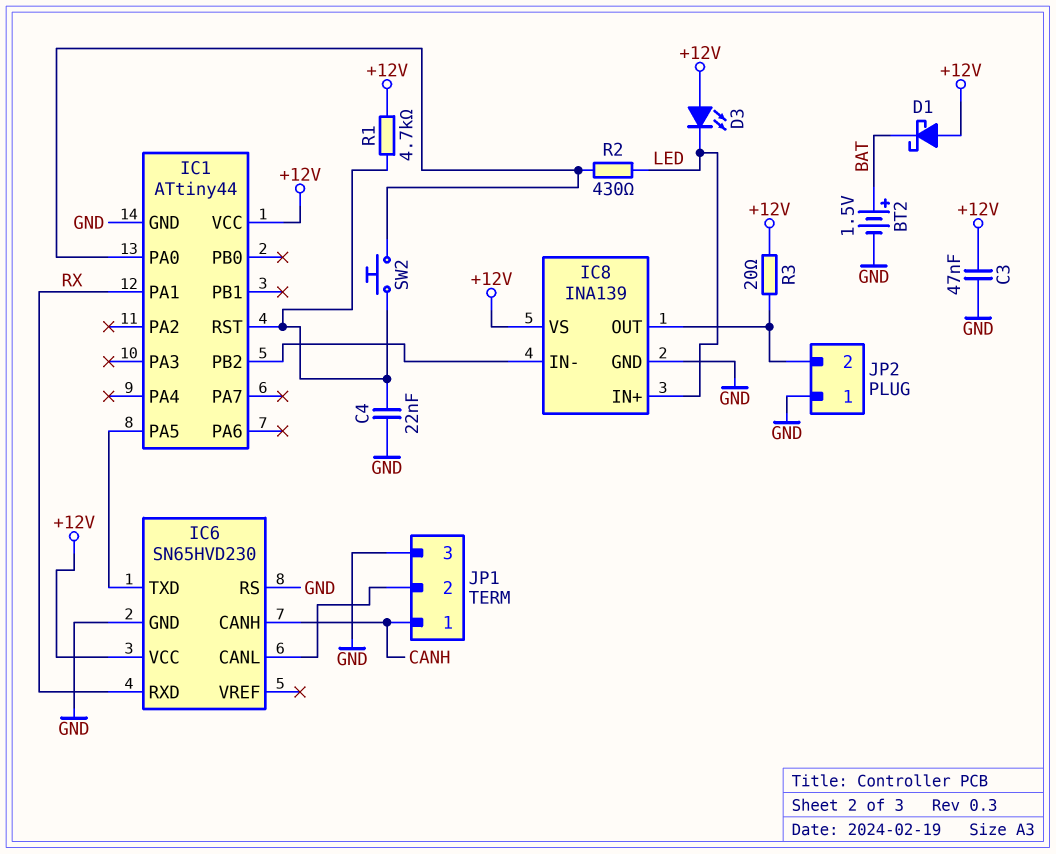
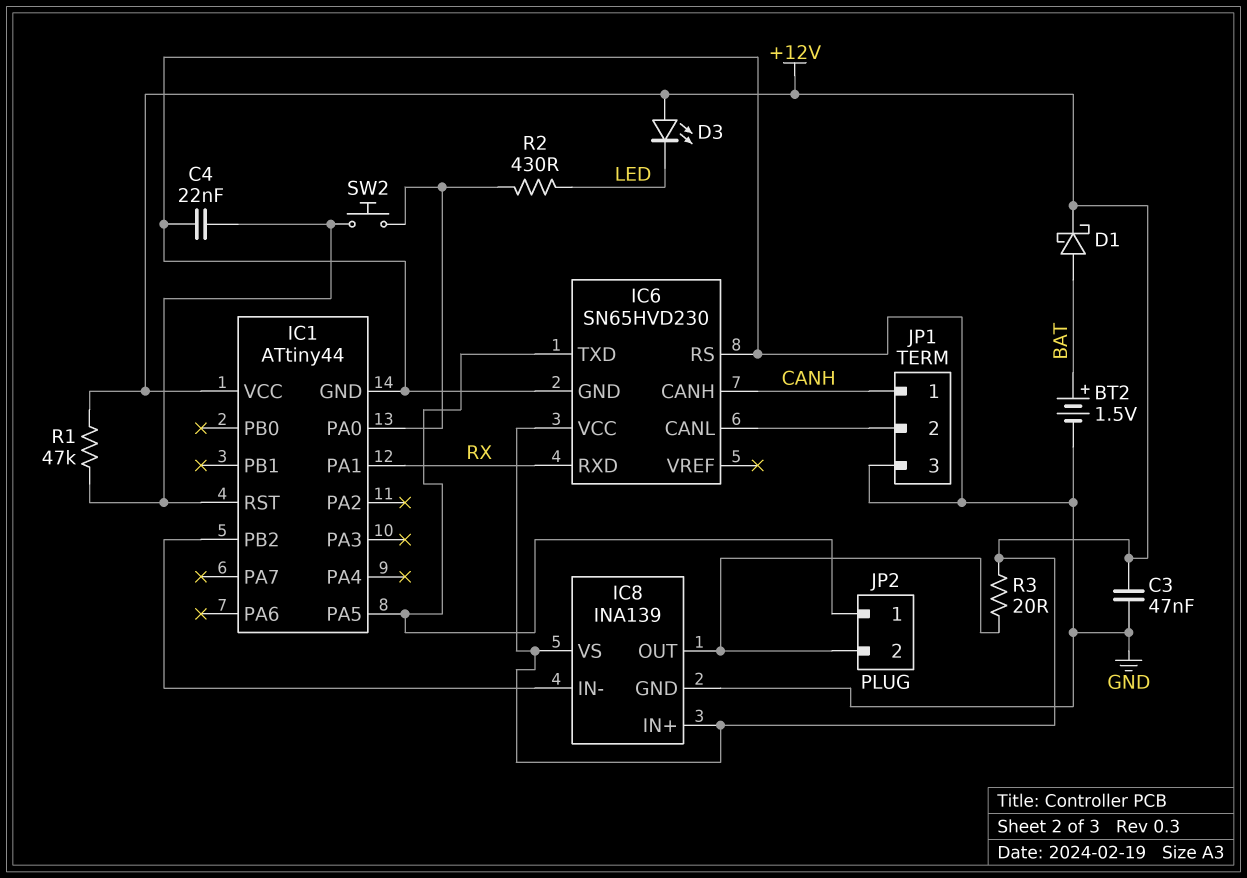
D1: schottky (A +12V, K BAT) -> schottky (A BAT, K +12V)
IC8 pin IN+: LED -> +12V
JP2 pin 1: GND -> IC1/PA5
R1: 4.7k (+12V, IC1/RST) -> 47k (+12V, IC1/RST)

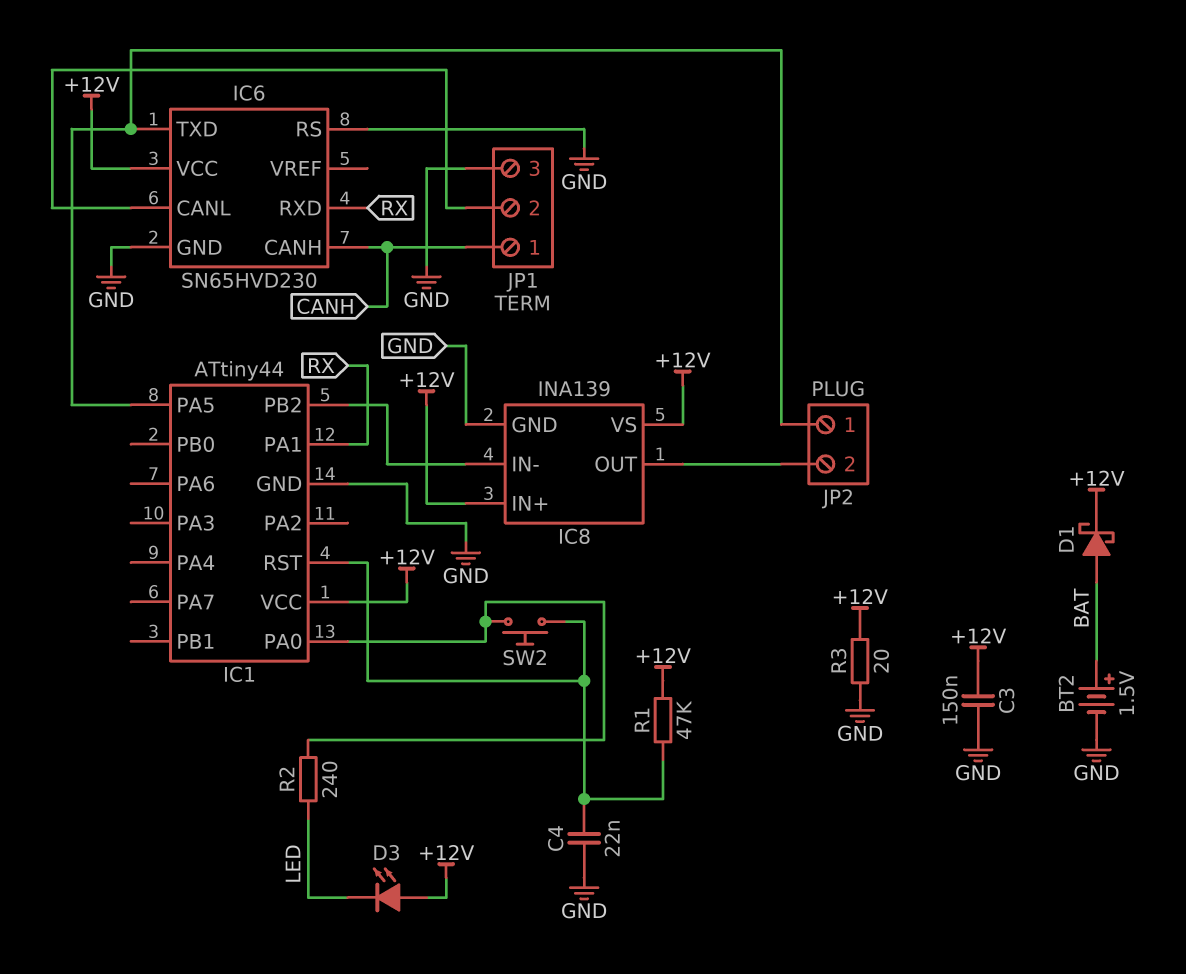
C3: 47nF (+12V, GND) -> 150nF (+12V, GND)
R2: 430 (IC1/PA0, LED) -> 240 (IC1/PA0, LED)
R3: 20 (+12V, IC8/OUT) -> 20 (+12V, GND)

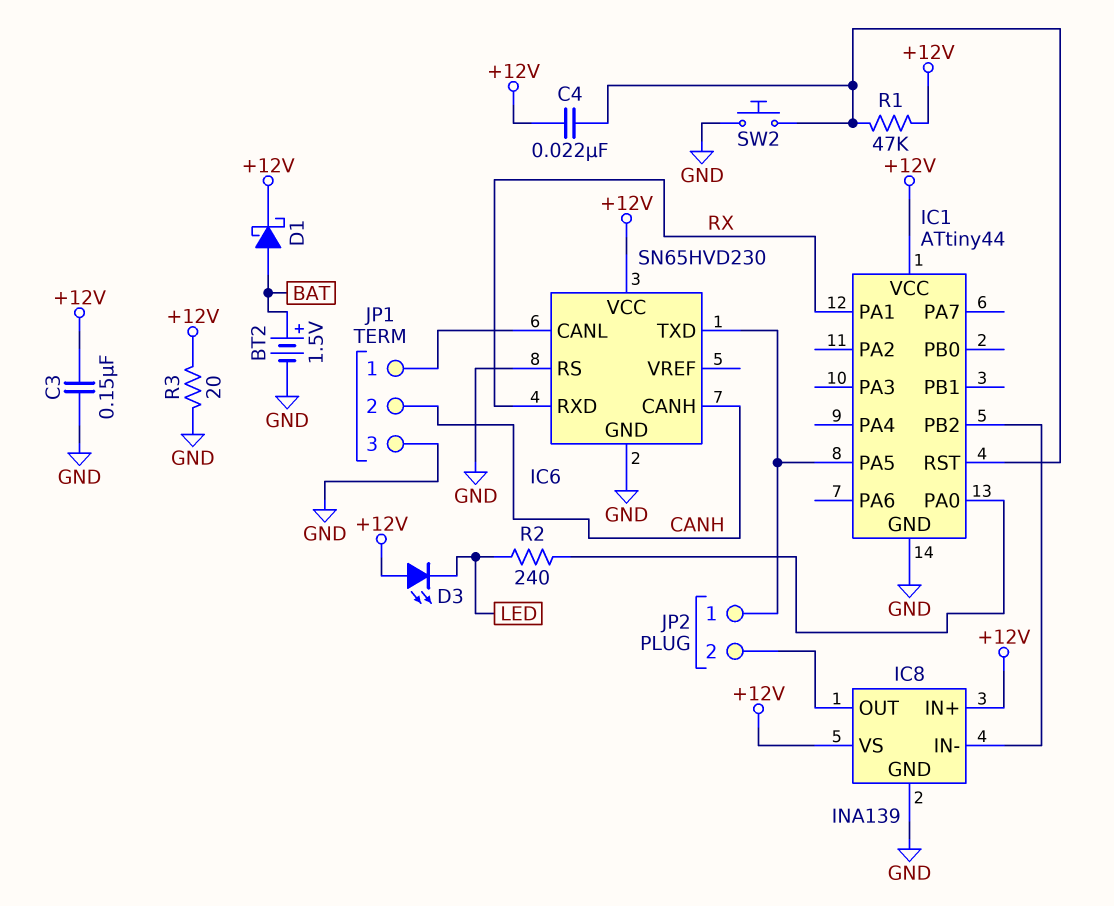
C4: 22nF (GND, IC1/RST) -> 22nF (+12V, IC1/RST)
JP1 pin 1: CANH -> IC6/CANL
JP1 pin 2: IC6/CANL -> CANH
SW2: button (IC1/PA0, IC1/RST) -> button (GND, IC1/RST)

